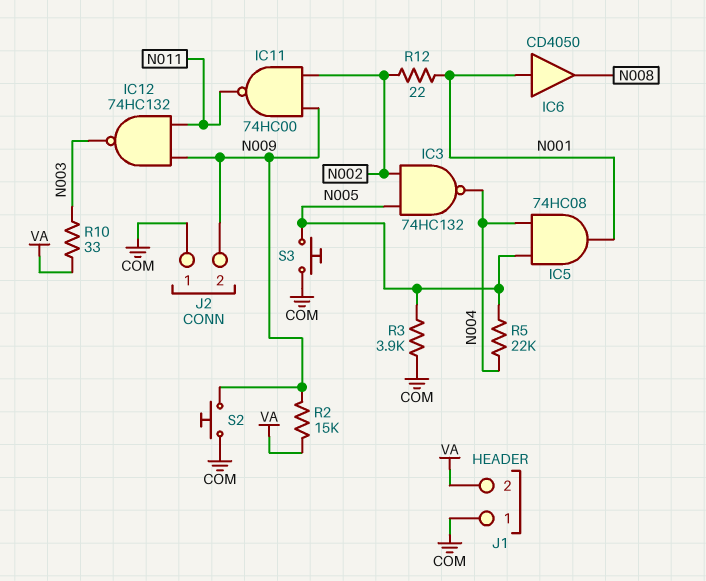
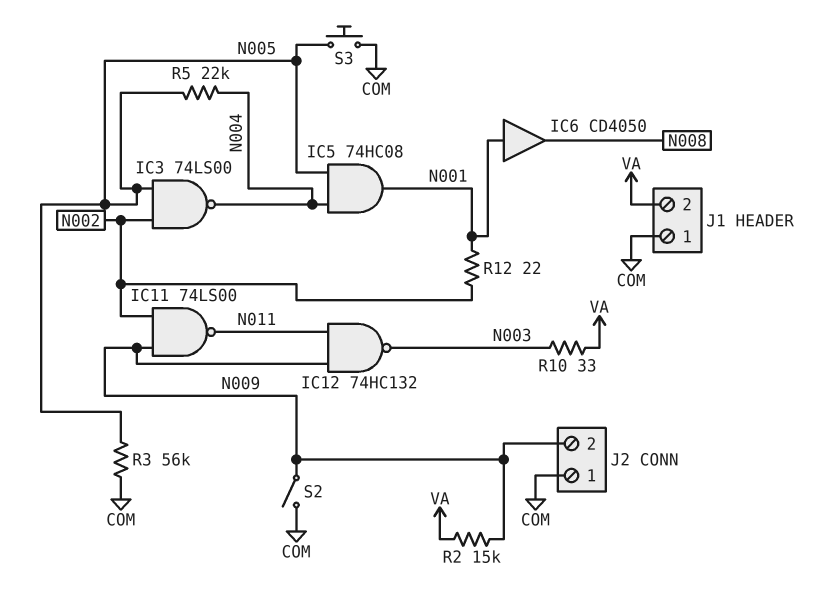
IC3: NAND 74HC132 (in N002, in N005, out N004) -> NAND 74LS00 (in N002, in N005, out N004)
IC11: NAND 74HC00 (in N002, in N009, out N011) -> NAND 74LS00 (in N002, in N009, out N011)
R3: 3.9k (COM, N005) -> 56k (COM, N005)
S2: button (COM, N009) -> switch (COM, N009)

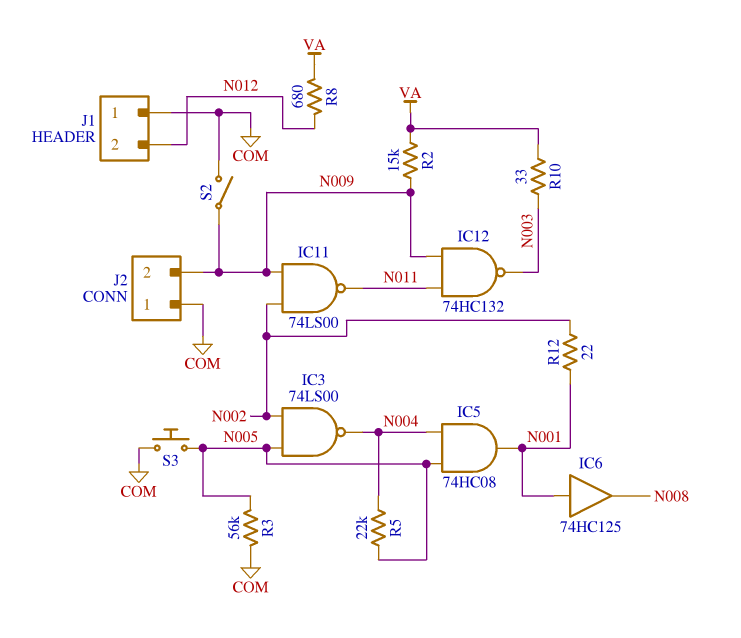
IC6: buffer CD4050 (in N001, out N008) -> buffer 74HC125 (in N001, out N008)
J1 pin 2: VA -> N012
R8: none -> 680 (N012, VA)

